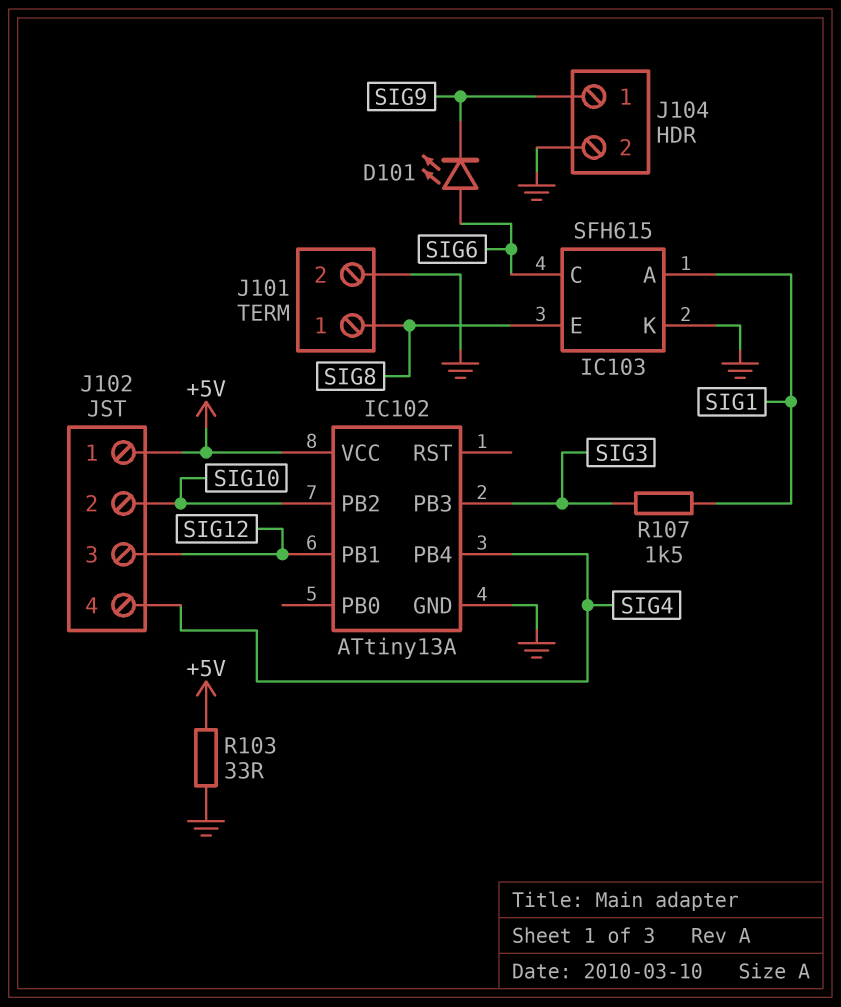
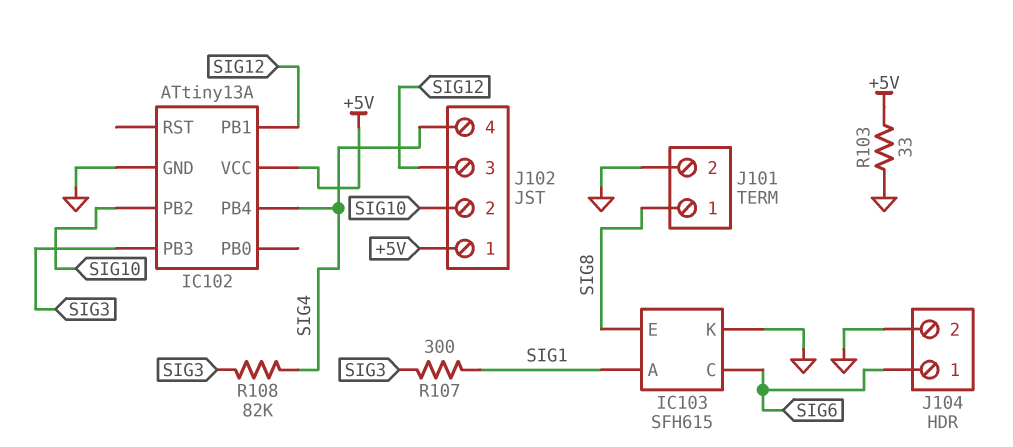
D101: LED (A SIG6, K SIG9) -> none
J104 pin 1: SIG9 -> SIG6
R107: 1.5k (SIG1, SIG3) -> 300 (SIG1, SIG3)
R108: none -> 82k (SIG3, SIG4)

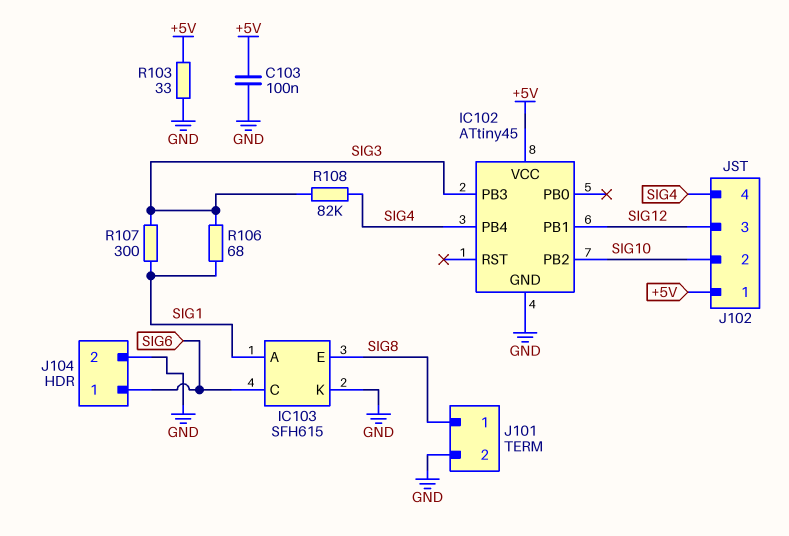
C103: none -> 100nF (+5V, GND)
IC102: ATtiny13A -> ATtiny45
R106: none -> 68 (SIG1, SIG3)

